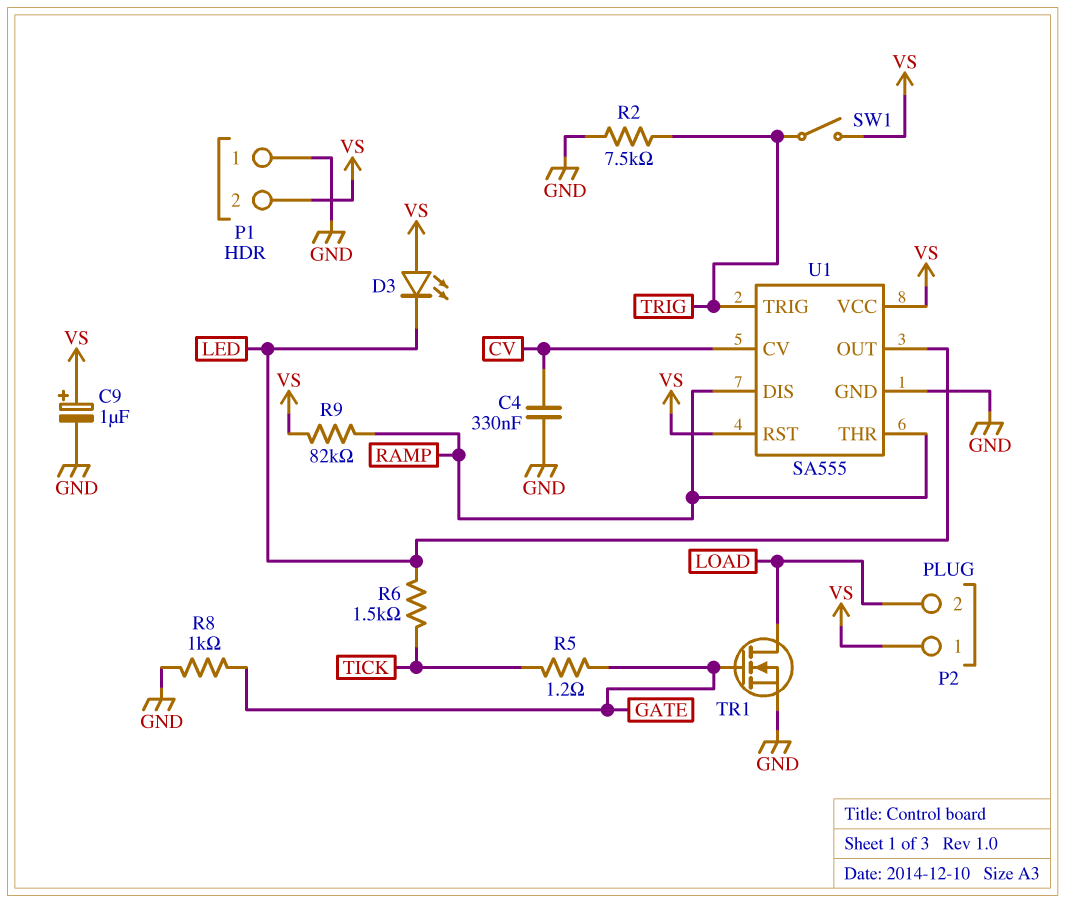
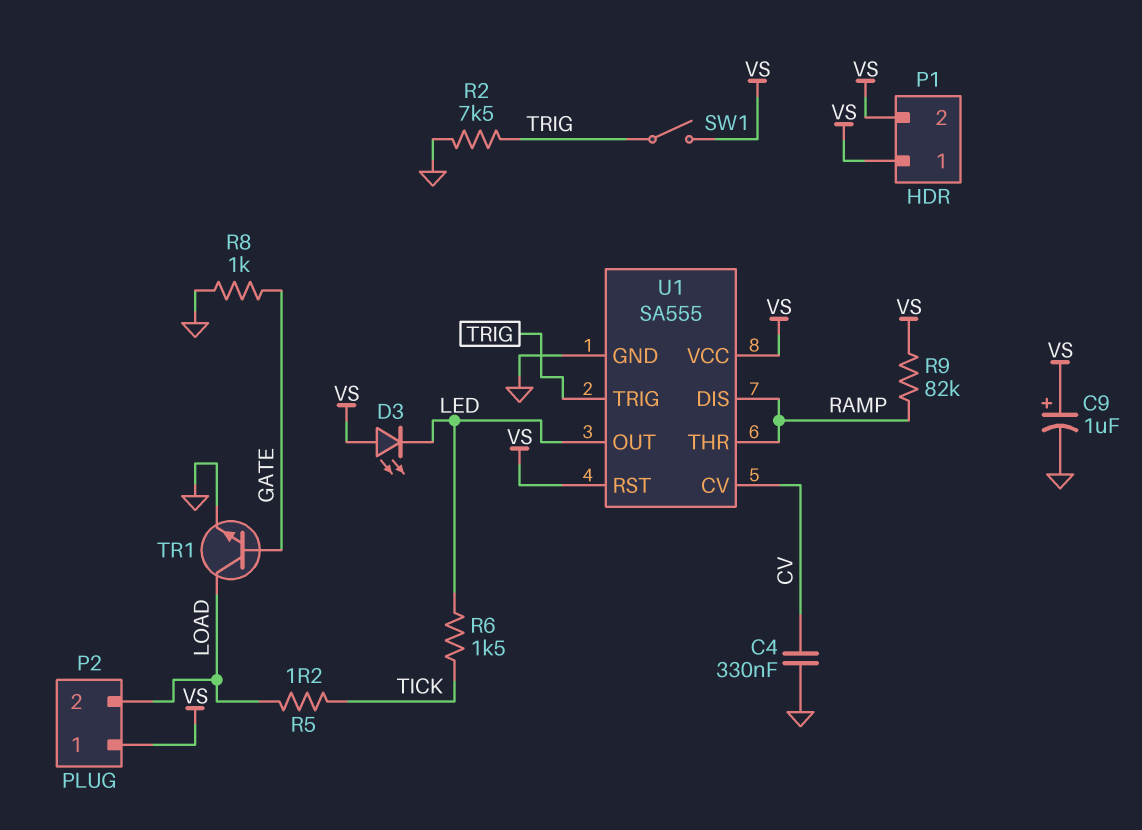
P1 pin 1: GND -> VS
R5: 1.2 (GATE, TICK) -> 1.2 (LOAD, TICK)
TR1: NMOS (G GATE, D LOAD, S GND) -> NPN (B GATE, C LOAD, E GND)

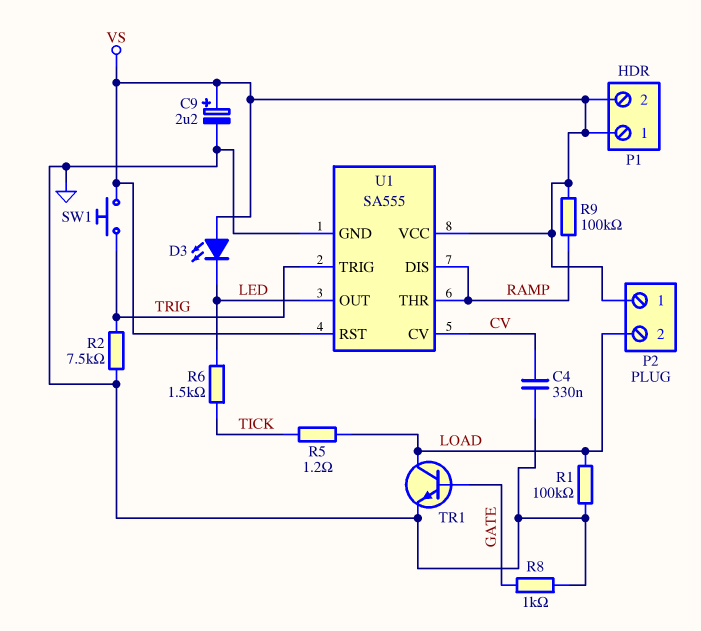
C9: 1uF (plus VS, minus GND) -> 2.2uF (plus VS, minus GND)
R1: none -> 100k (GND, LOAD)
R9: 82k (RAMP, VS) -> 100k (RAMP, VS)
SW1: switch (TRIG, VS) -> button (TRIG, VS)

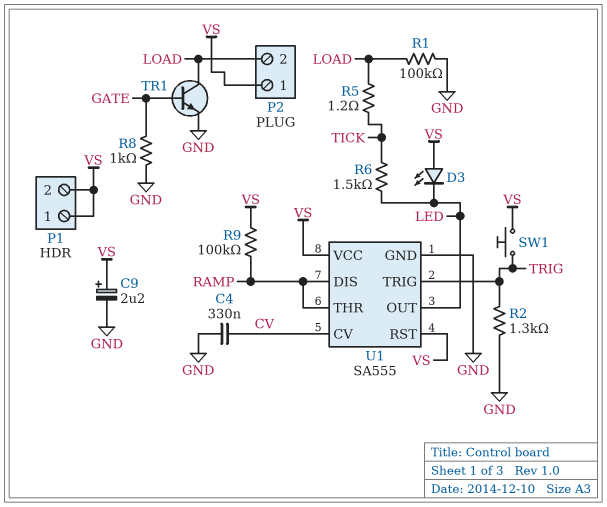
R2: 7.5k (GND, TRIG) -> 1.3k (GND, TRIG)

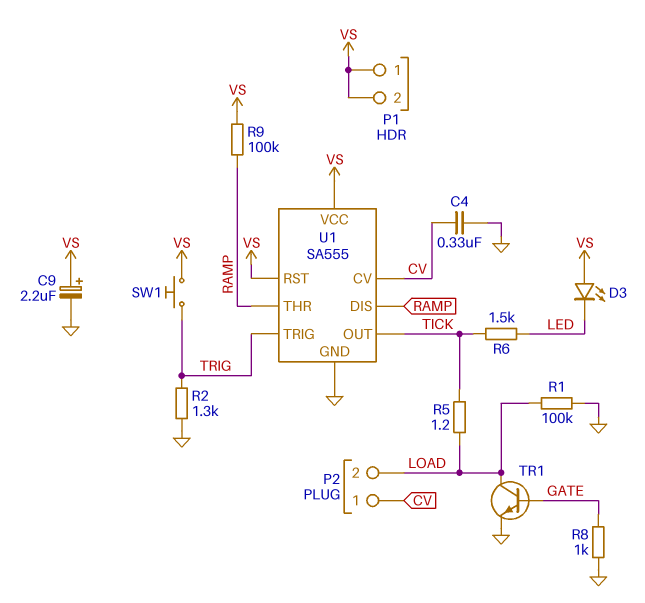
P2 pin 1: VS -> CV
U1 pin OUT: LED -> TICK

